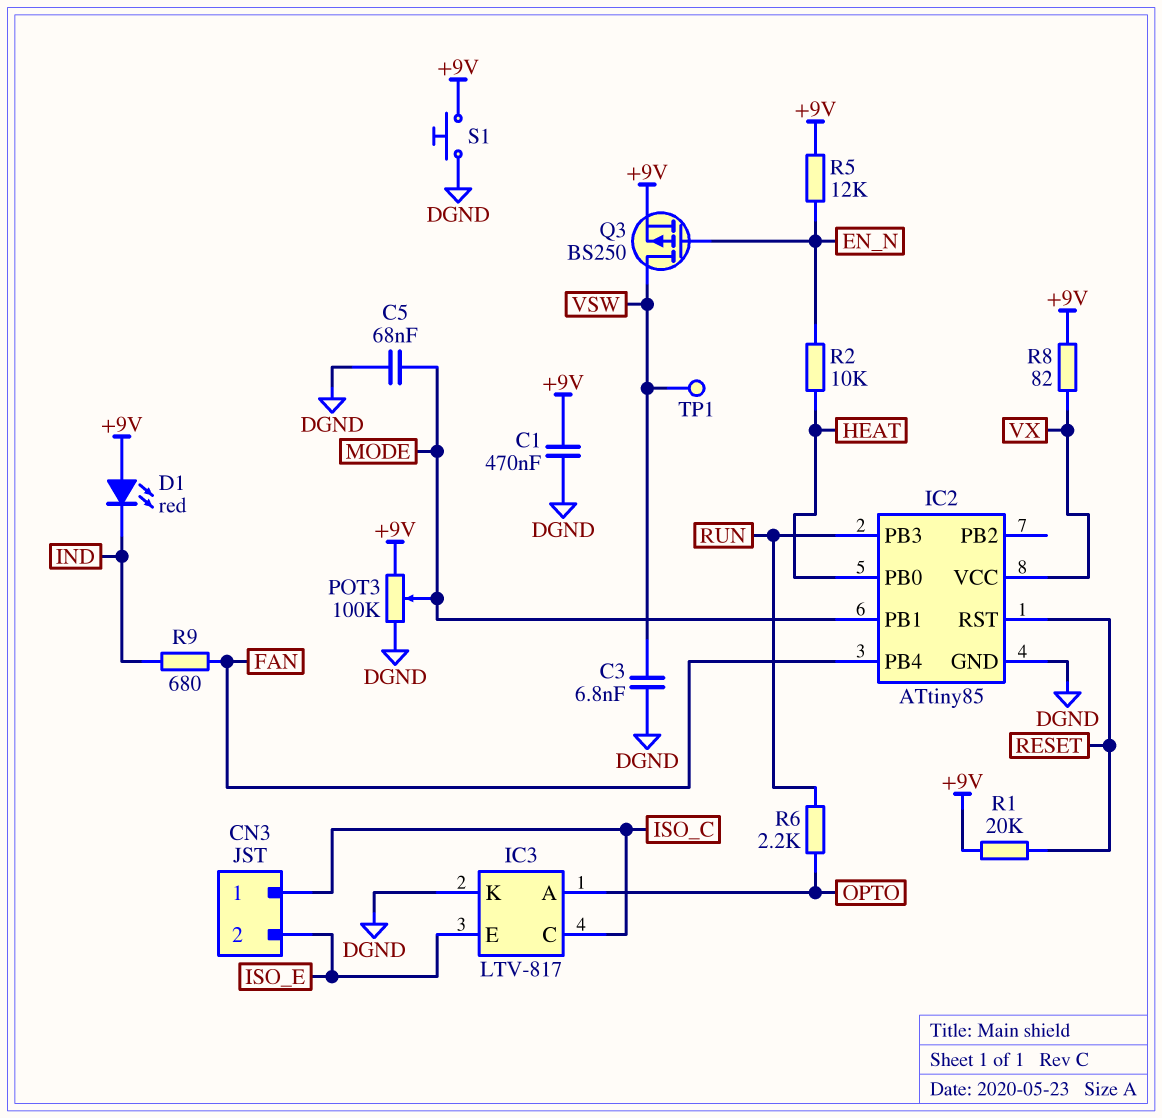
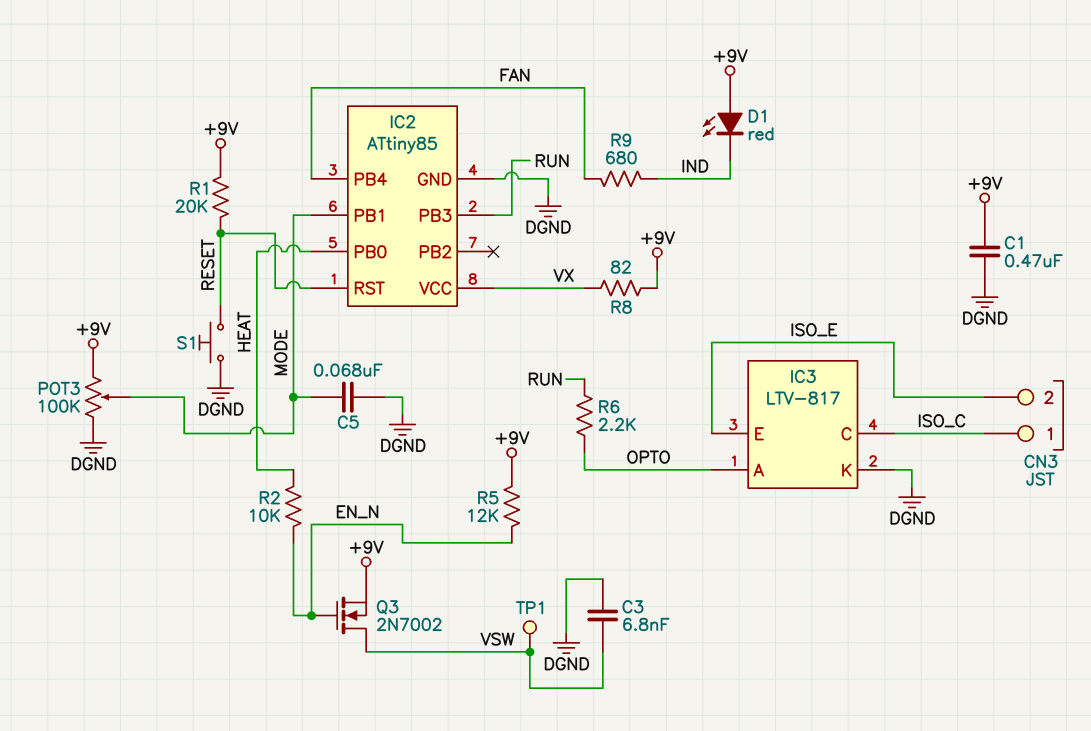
Q3: PMOS BS250 (G EN_N, D VSW, S +9V) -> NMOS 2N7002 (G EN_N, D VSW, S +9V)
S1: button (+9V, DGND) -> button (DGND, RESET)

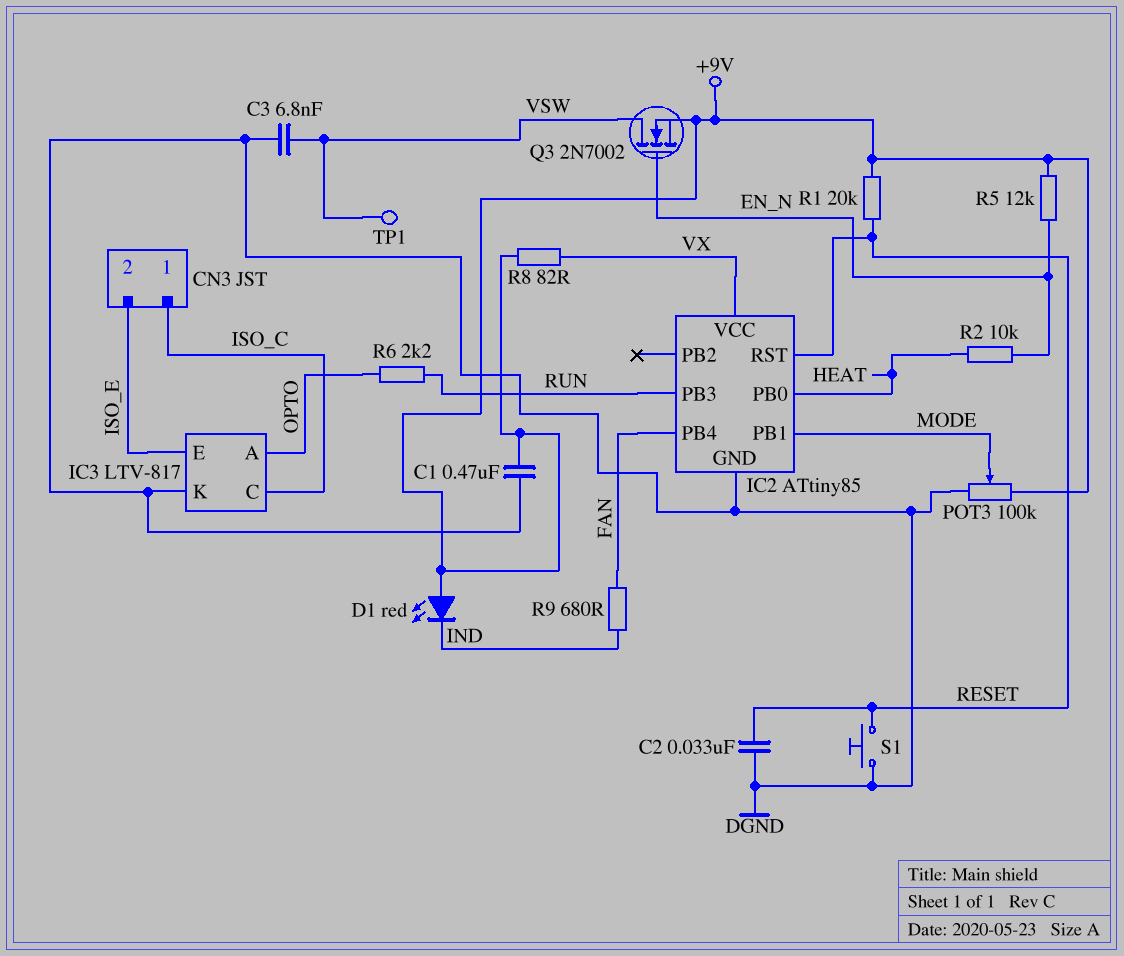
C2: none -> 33nF (DGND, RESET)
C5: 68nF (DGND, MODE) -> none

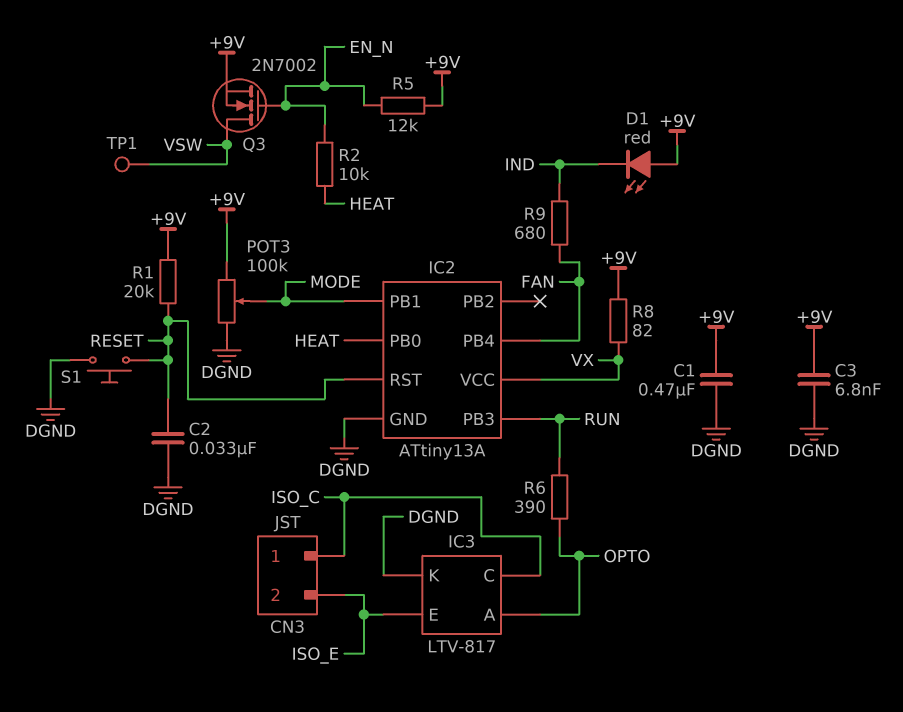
C3: 6.8nF (DGND, VSW) -> 6.8nF (+9V, DGND)
IC2: ATtiny85 -> ATtiny13A
R6: 2.2k (OPTO, RUN) -> 390 (OPTO, RUN)

